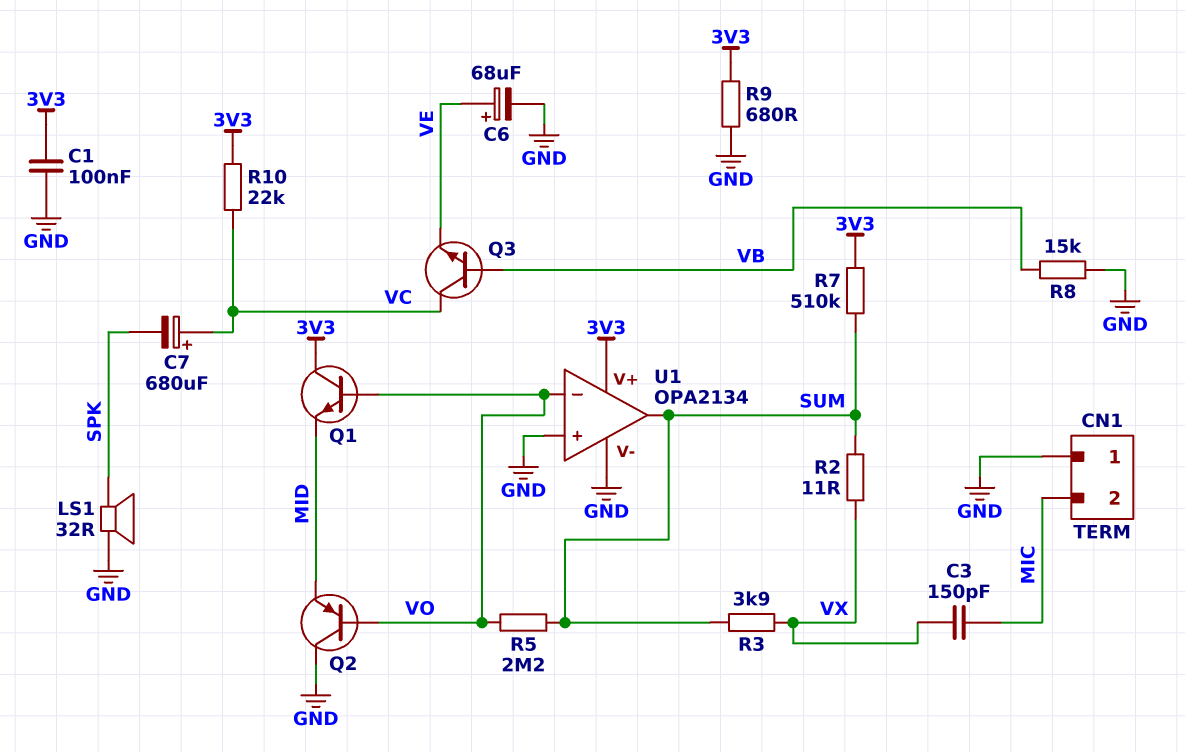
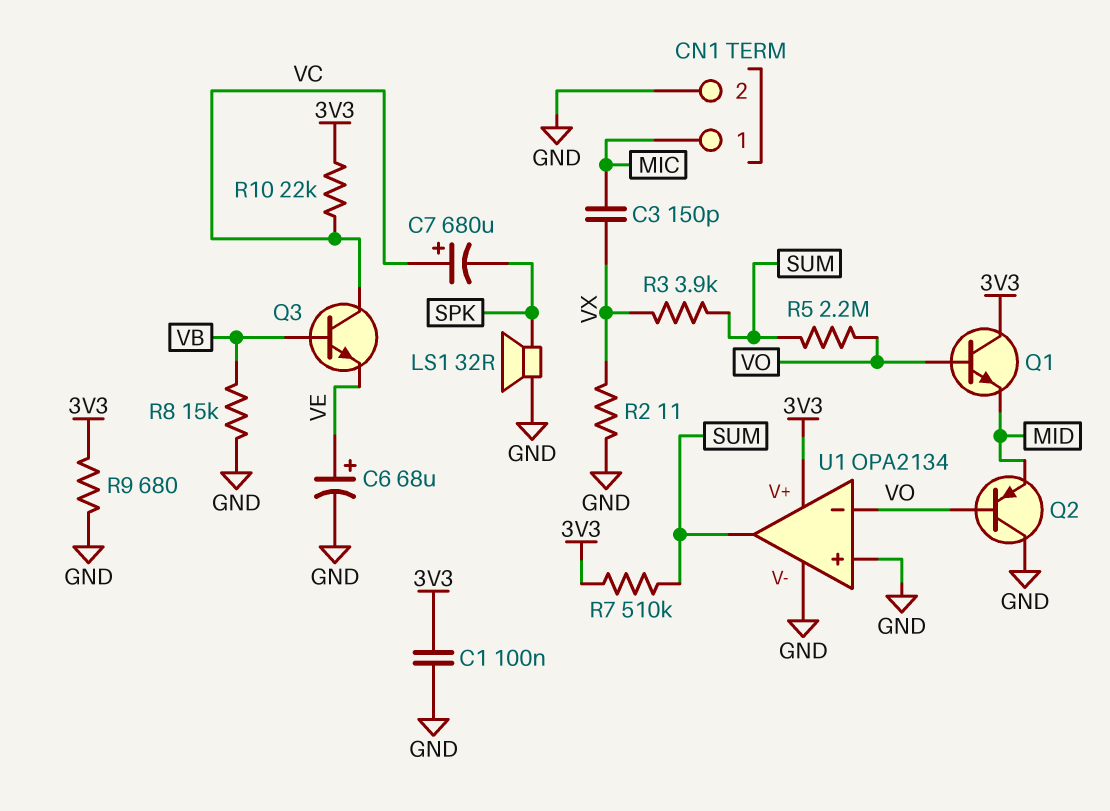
CN1 pin 1: GND -> MIC
CN1 pin 2: MIC -> GND
R2: 11 (SUM, VX) -> 11 (GND, VX)

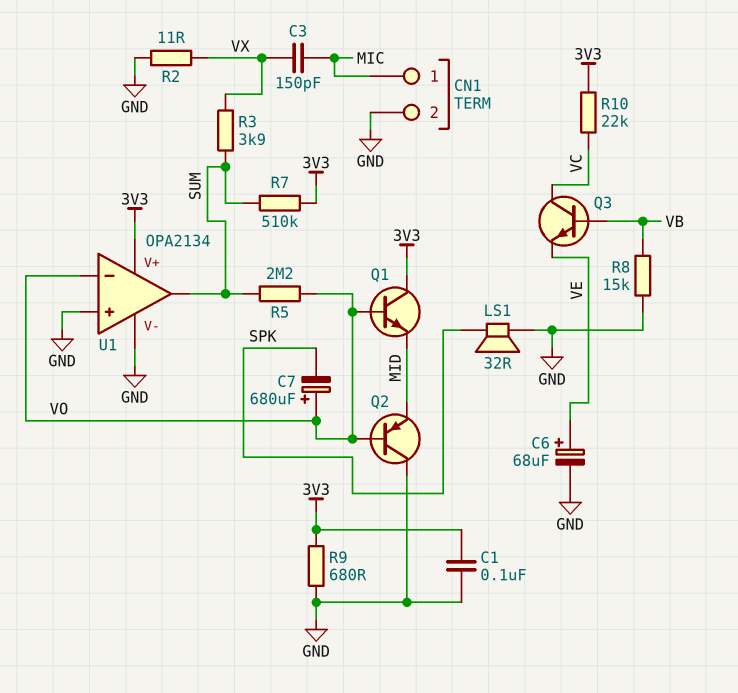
C7: 680uF (plus VC, minus SPK) -> 680uF (plus VO, minus SPK)

